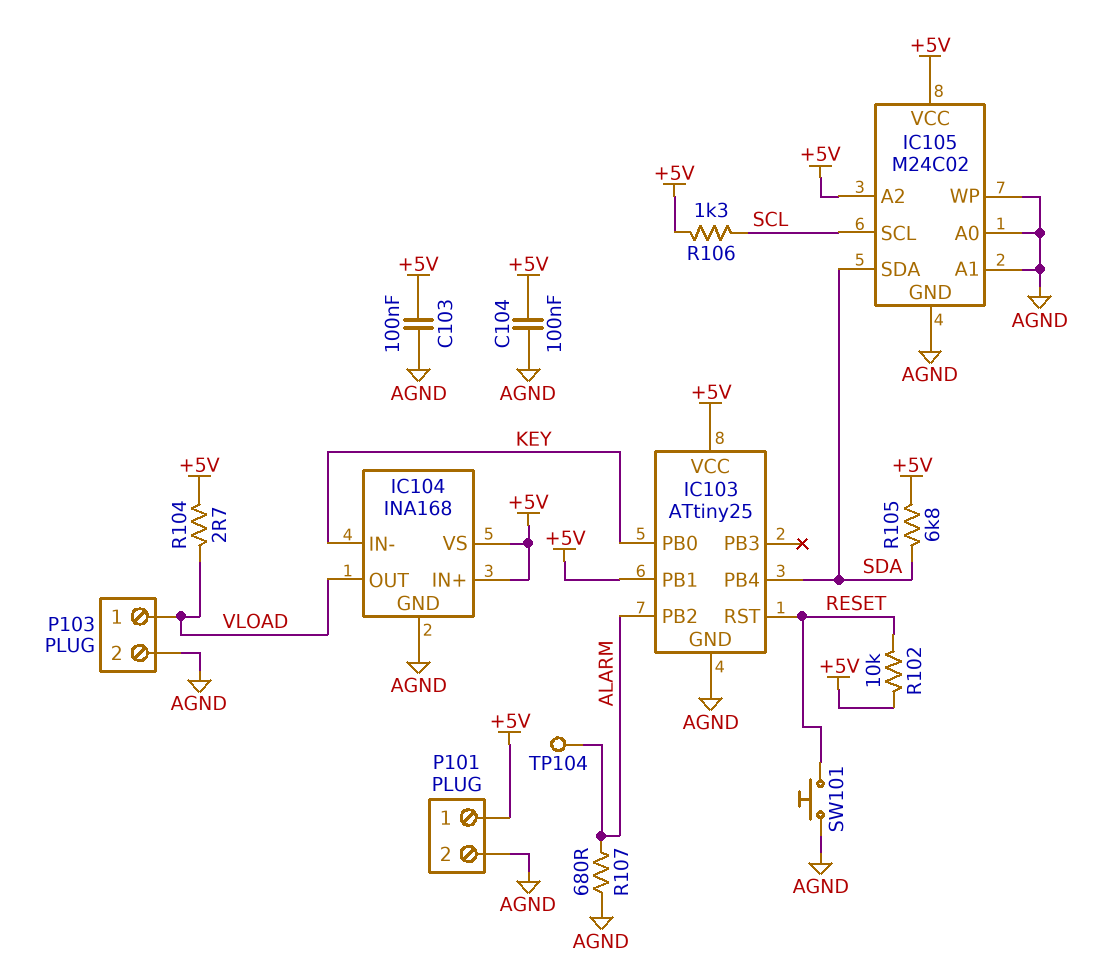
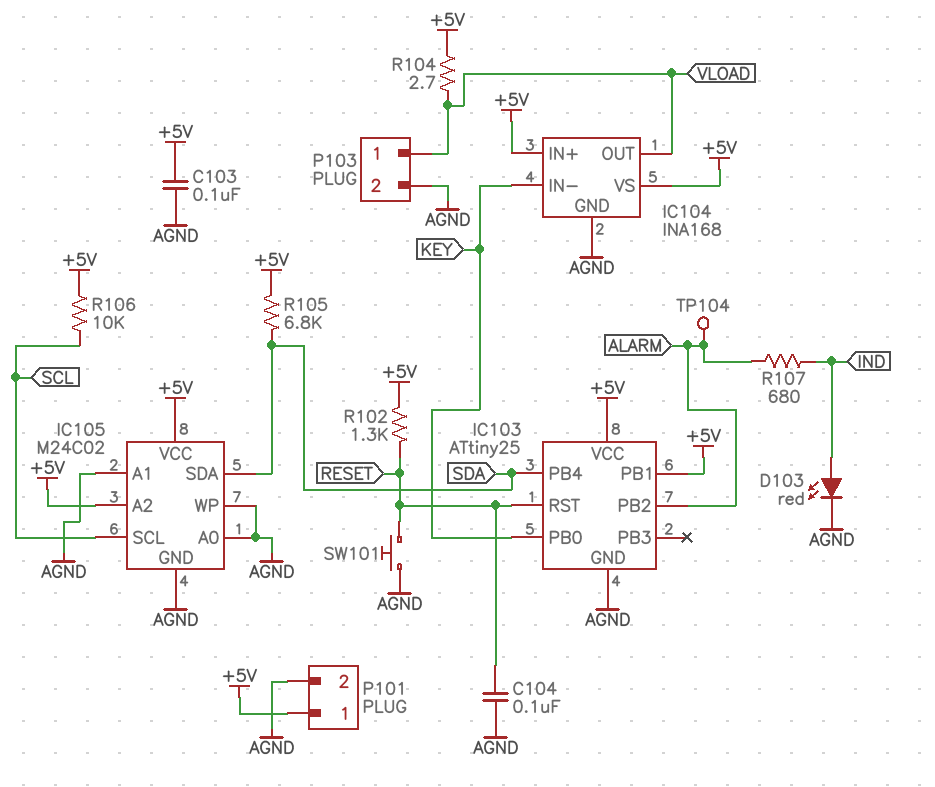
C104: 100nF (+5V, AGND) -> 100nF (AGND, RESET)
D103: none -> LED red (A IND, K AGND)
R102: 10k (+5V, RESET) -> 1.3k (+5V, RESET)
R106: 1.3k (+5V, SCL) -> 10k (+5V, SCL)
R107: 680 (AGND, ALARM) -> 680 (ALARM, IND)

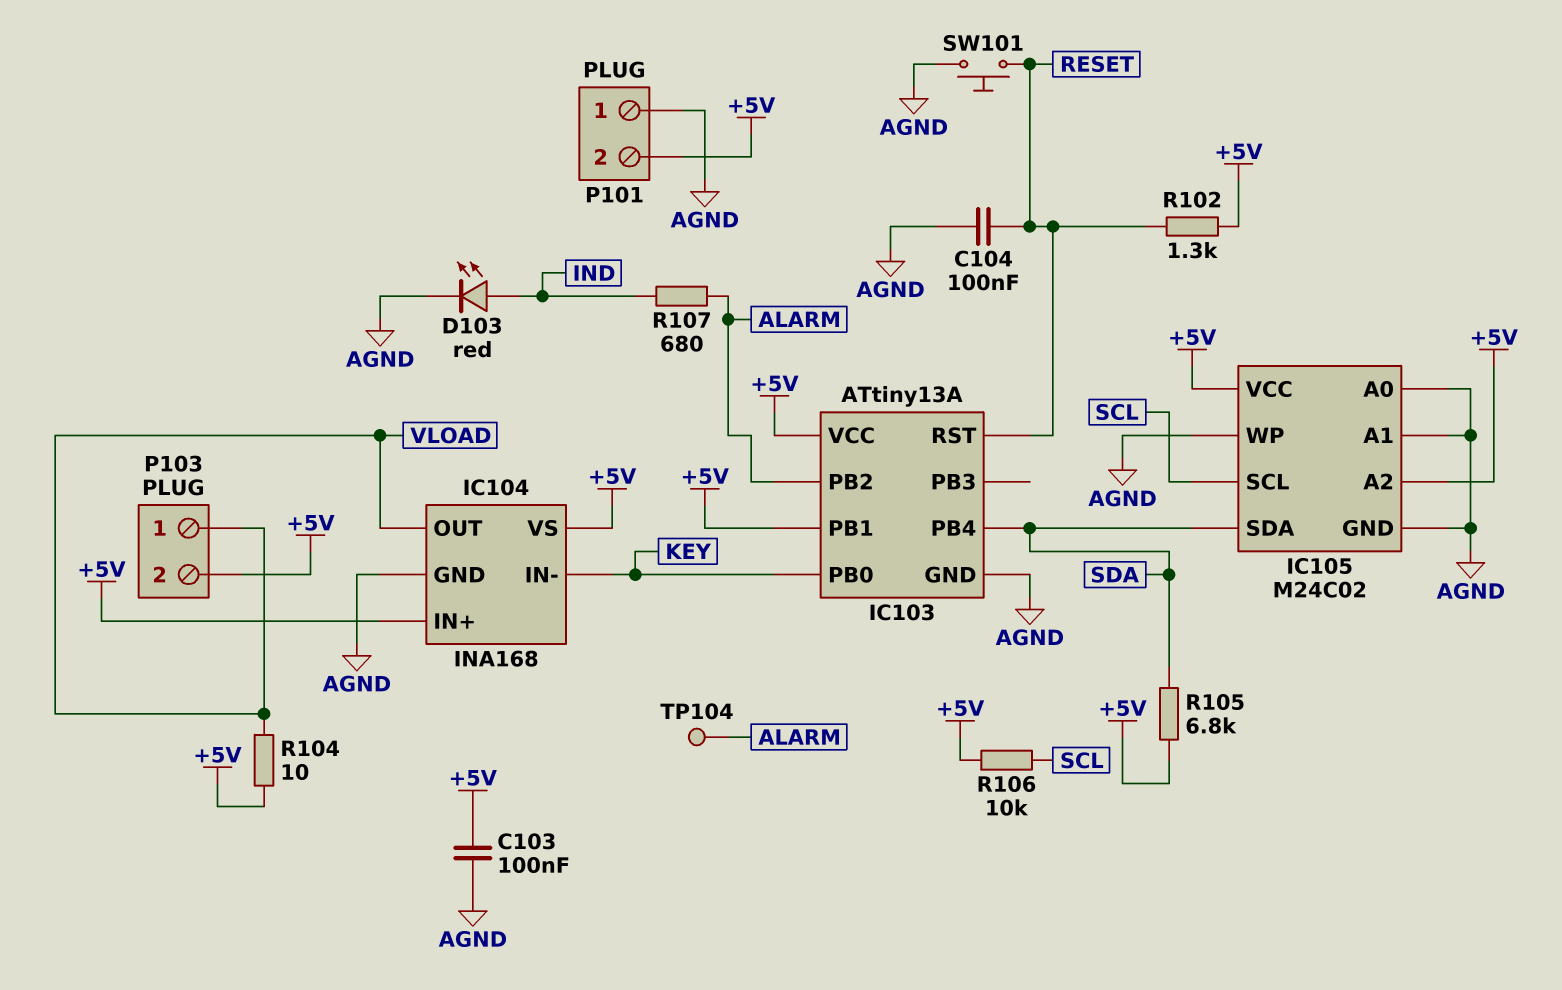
IC103: ATtiny25 -> ATtiny13A
P101 pin 1: +5V -> AGND
P101 pin 2: AGND -> +5V
P103 pin 2: AGND -> +5V
R104: 2.7 (+5V, VLOAD) -> 10 (+5V, VLOAD)

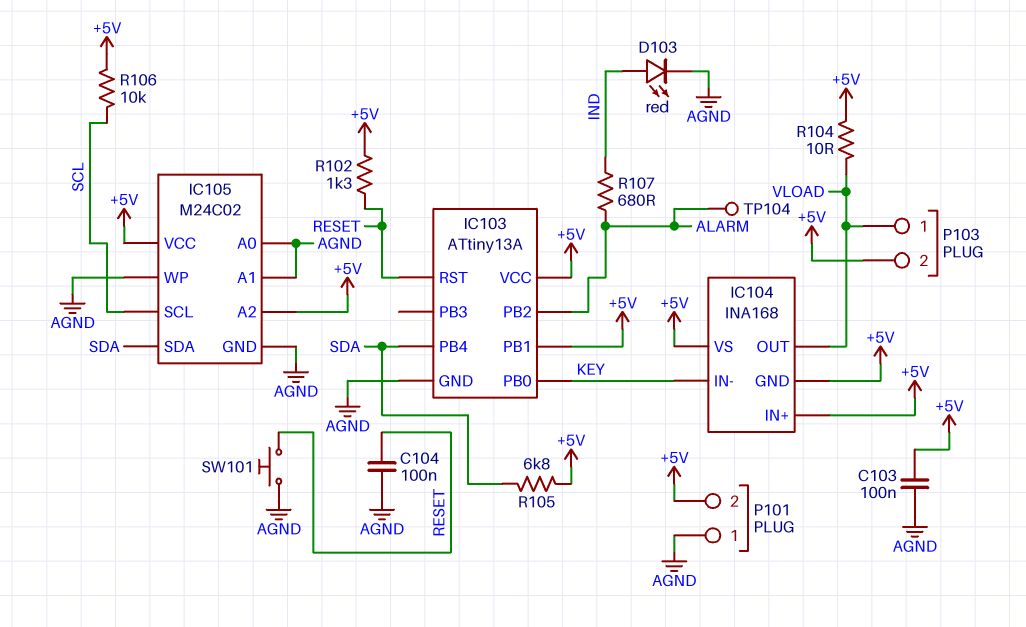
IC104 pin GND: AGND -> +5V

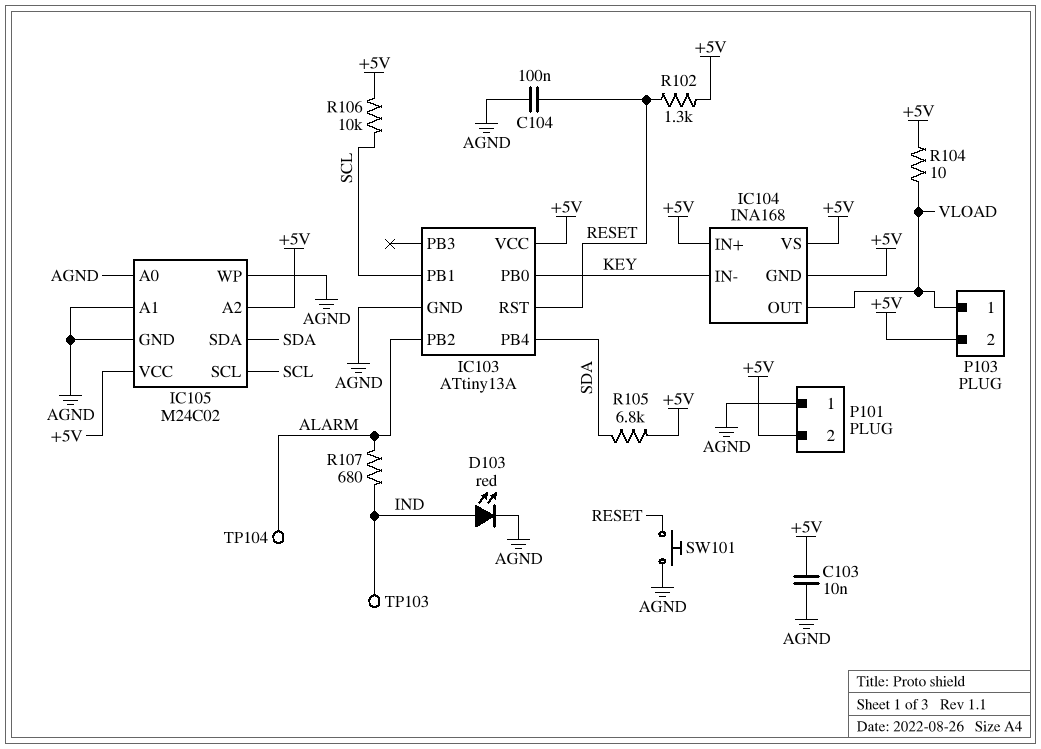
C103: 100nF (+5V, AGND) -> 10nF (+5V, AGND)
IC103 pin PB1: +5V -> SCL
TP103: none -> test point (IND)

